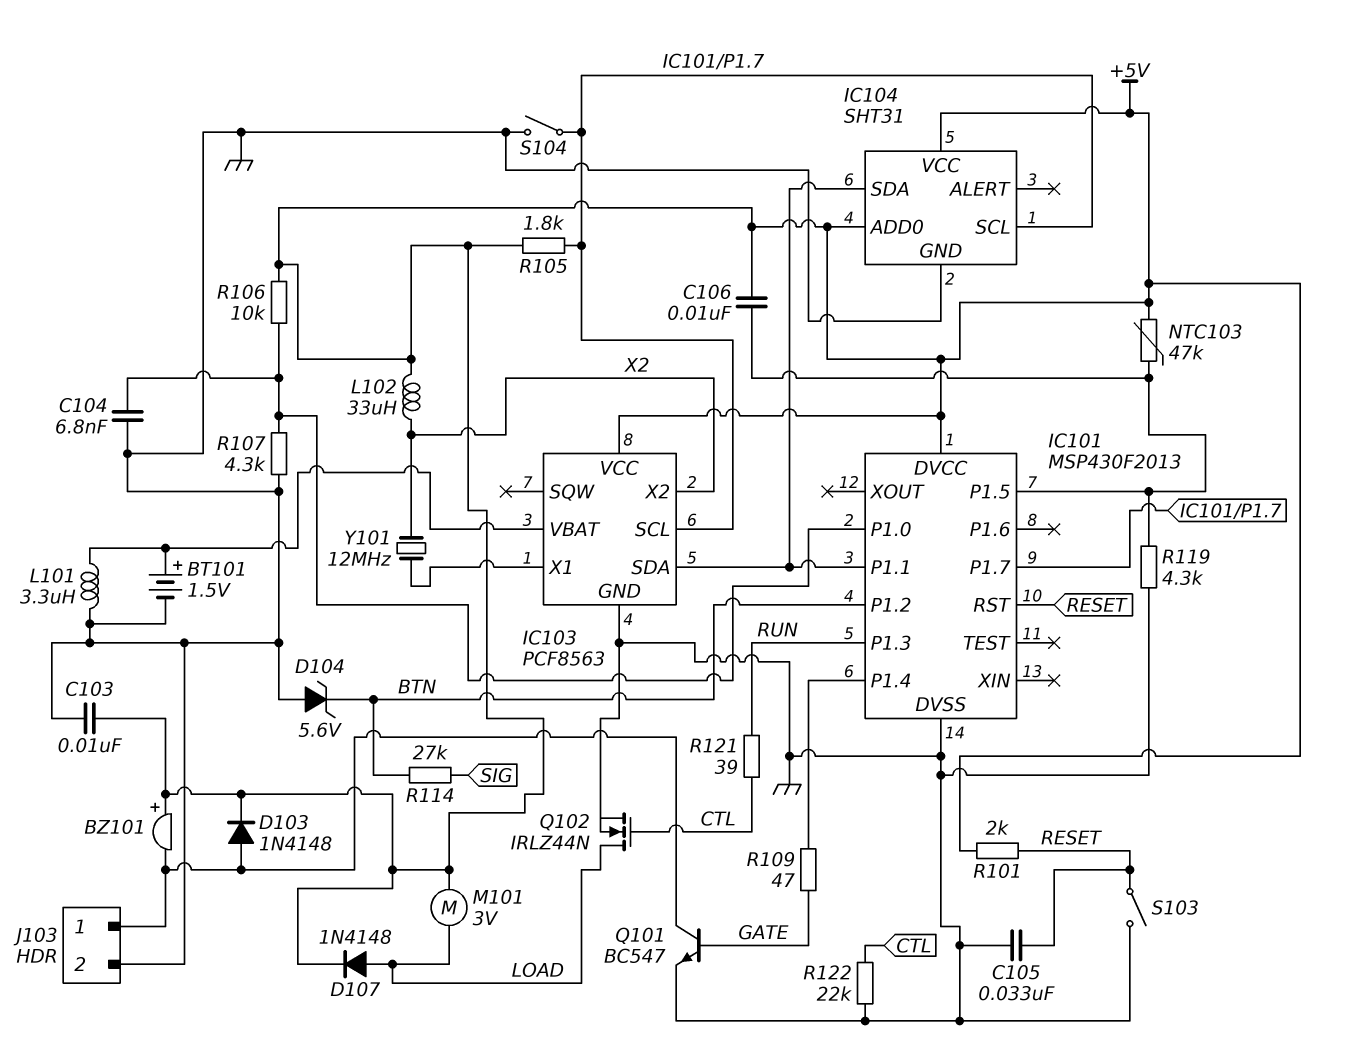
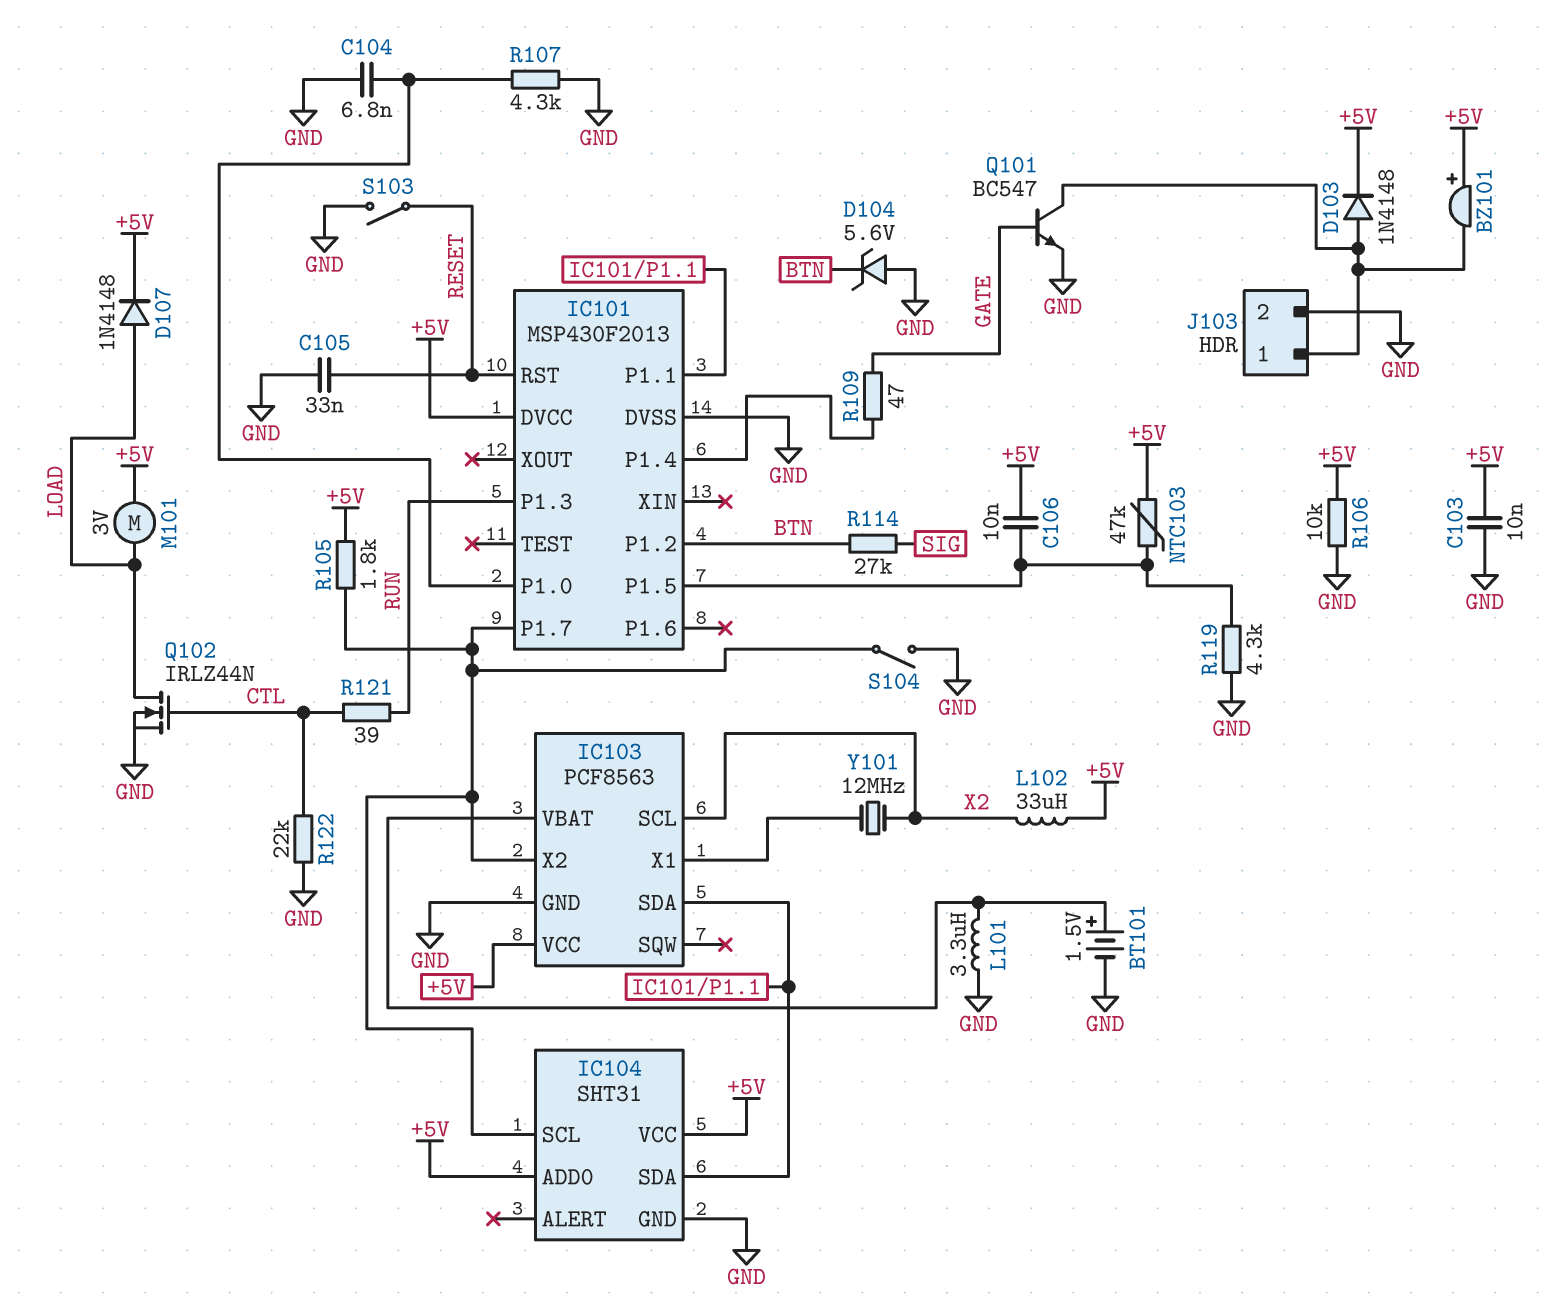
IC103 pin SCL: IC101/P1.7 -> X2
IC103 pin X2: X2 -> IC101/P1.7
R101: 2k (+5V, RESET) -> none
R106: 10k (+5V, IC101/P1.0) -> 10k (+5V, GND)

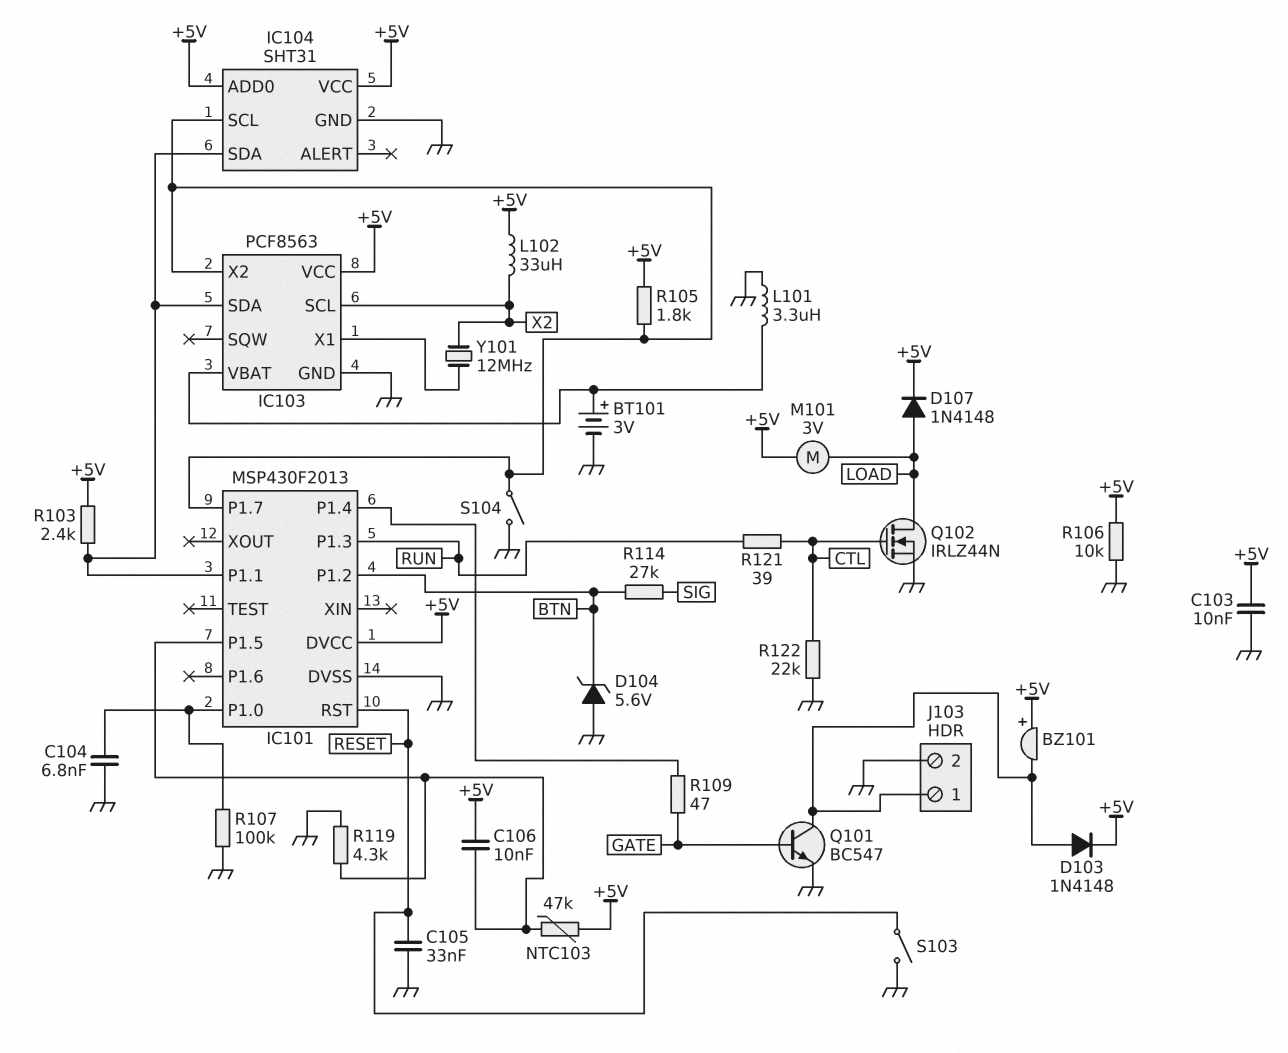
BT101: 1.5V (plus IC103/VBAT, minus GND) -> 3V (plus IC103/VBAT, minus GND)
R103: none -> 2.4k (+5V, IC101/P1.1)
R107: 4.3k (GND, IC101/P1.0) -> 100k (GND, IC101/P1.0)

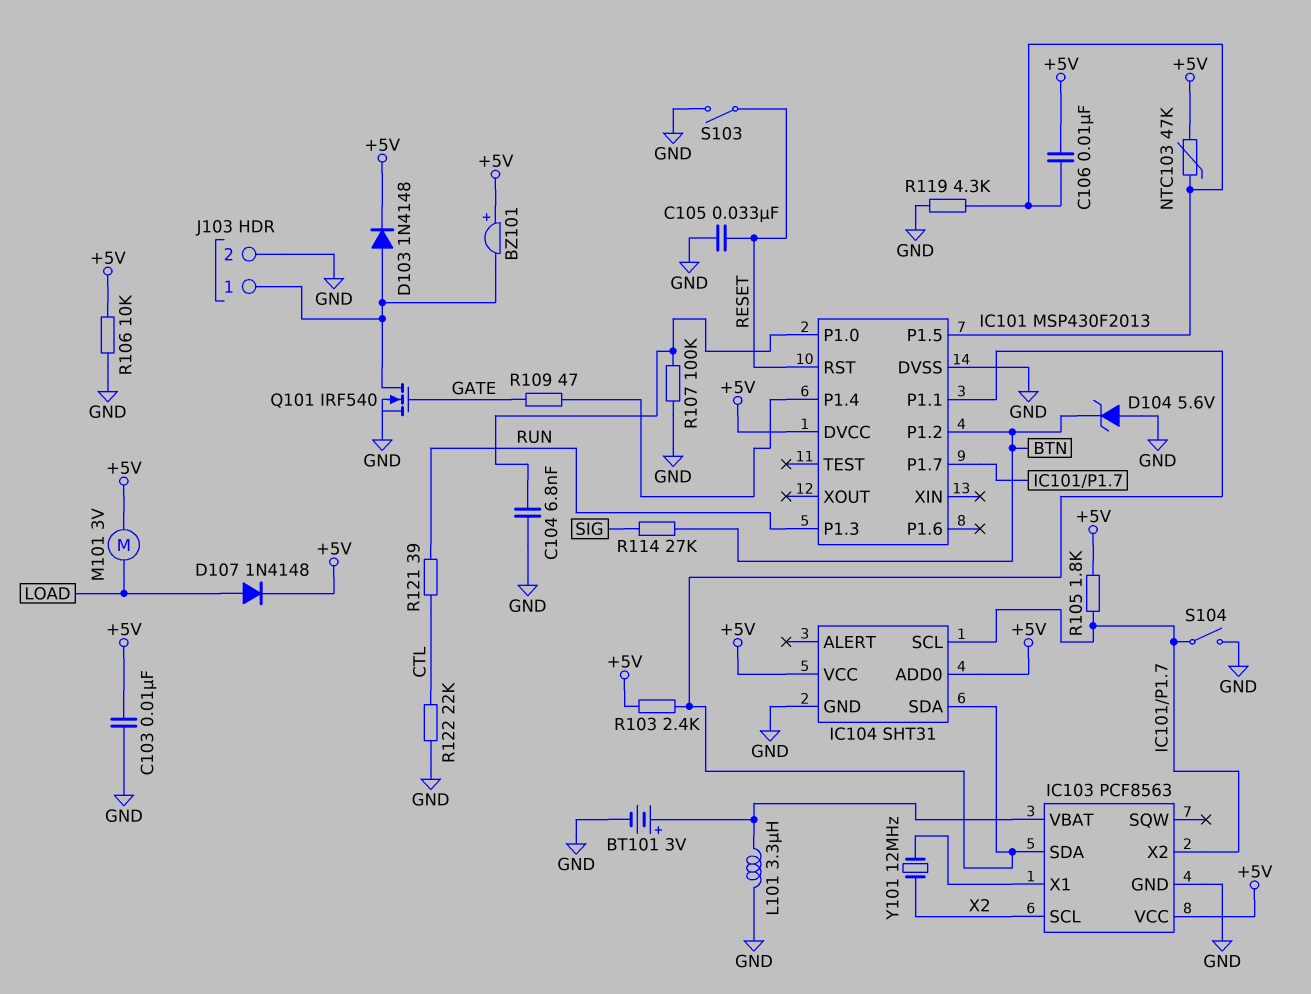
L102: 33uH (+5V, X2) -> none
Q101: NPN BC547 (B GATE, C J103/1, E GND) -> NMOS IRF540 (G GATE, D J103/1, S GND)
Q102: NMOS IRLZ44N (G CTL, D LOAD, S GND) -> none

